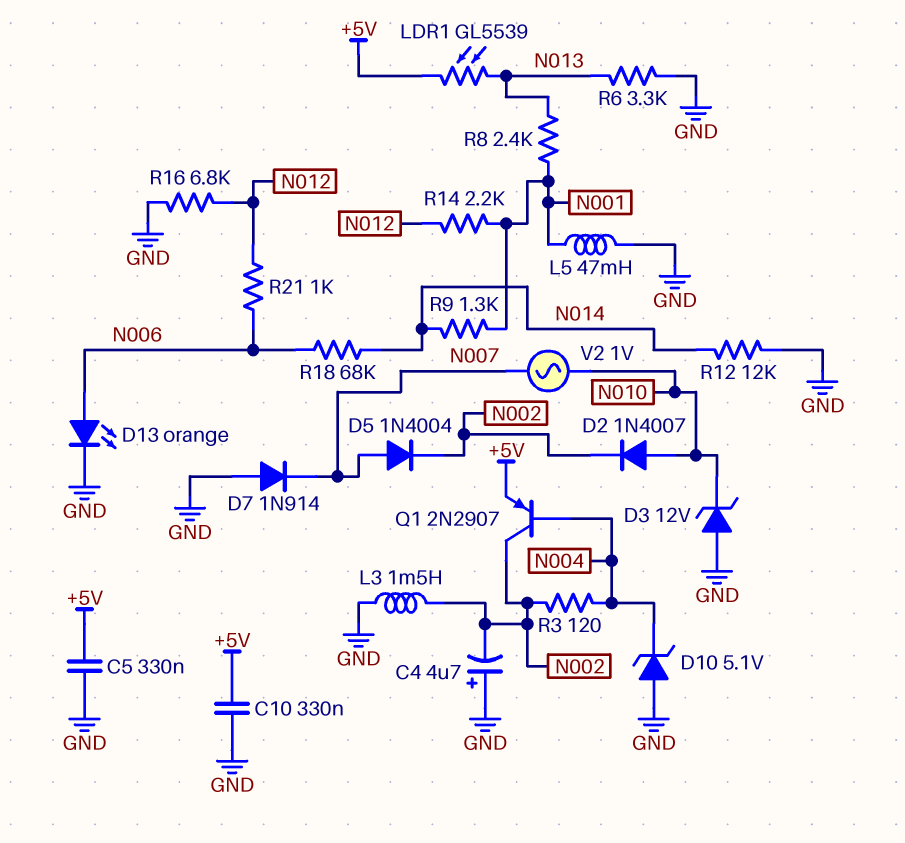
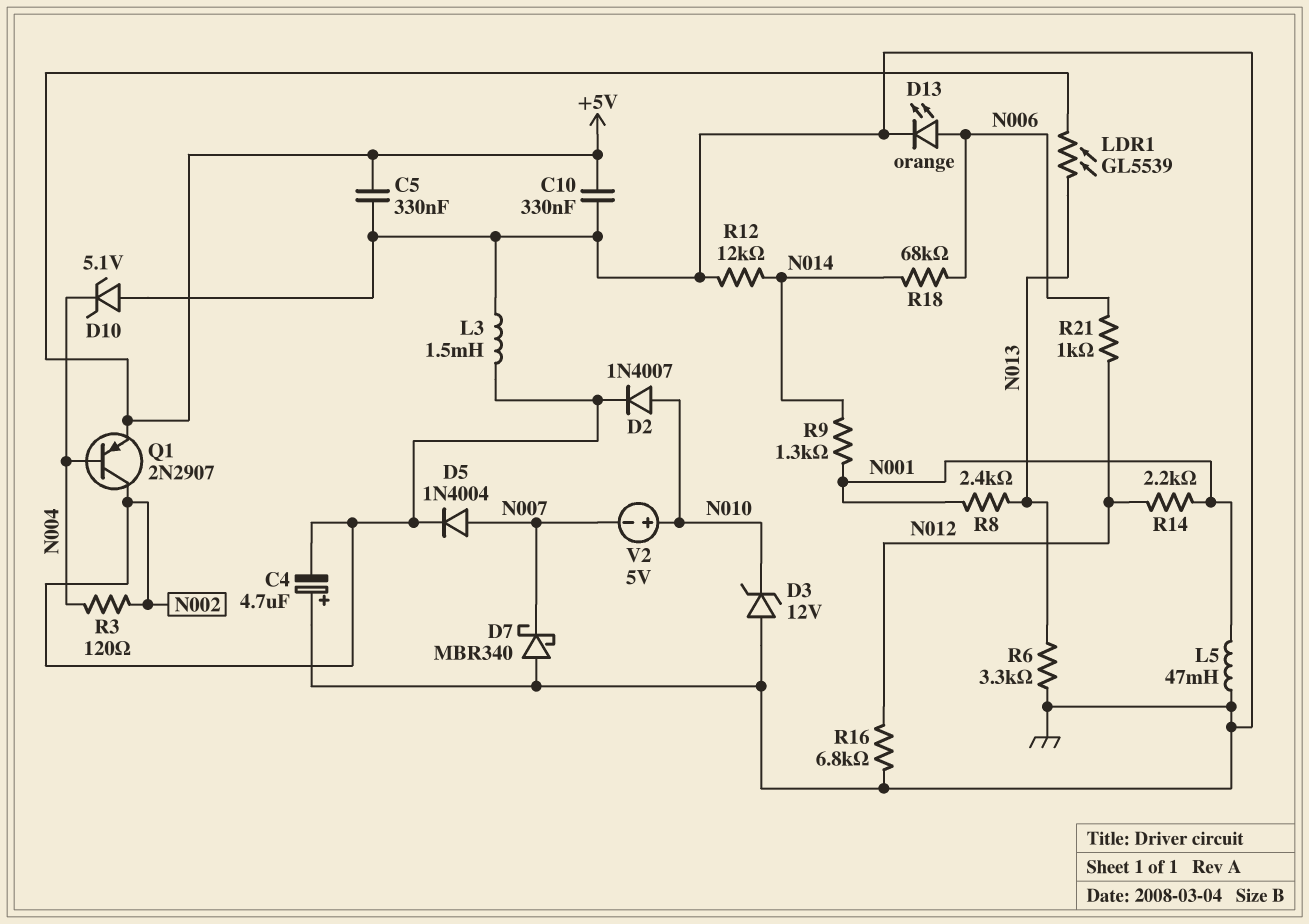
D7: diode 1N914 (A GND, K N007) -> schottky MBR340 (A GND, K N007)
V2: AC 1V (N007, N010) -> 5V (plus N010, minus N007)

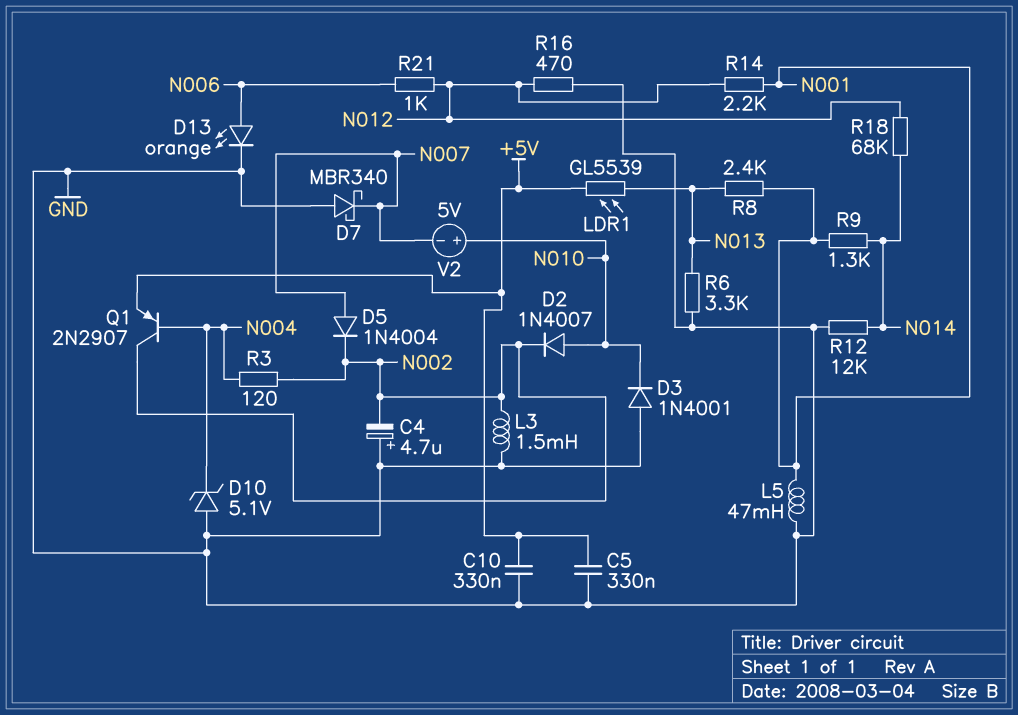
D3: zener 12V (A GND, K N010) -> diode 1N4001 (A GND, K N010)
R16: 6.8k (GND, N012) -> 470 (GND, N012)
R18: 68k (N006, N014) -> 68k (N012, N014)

